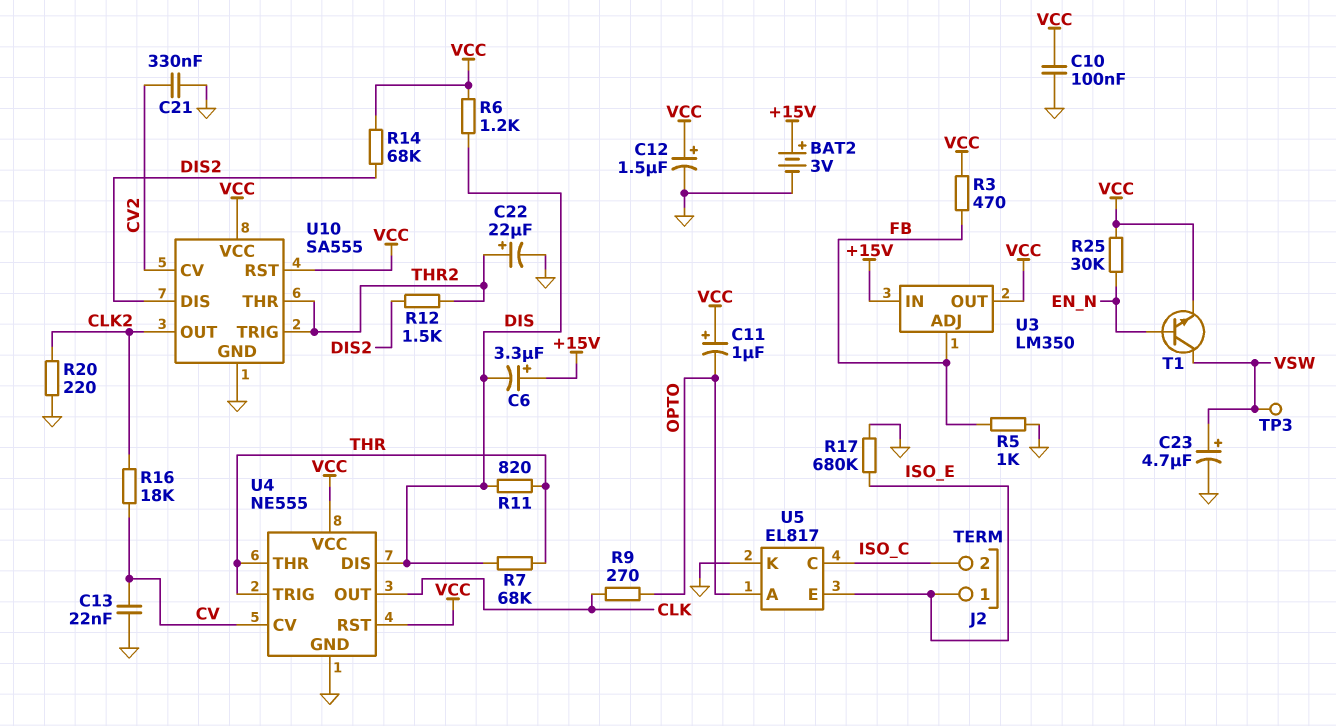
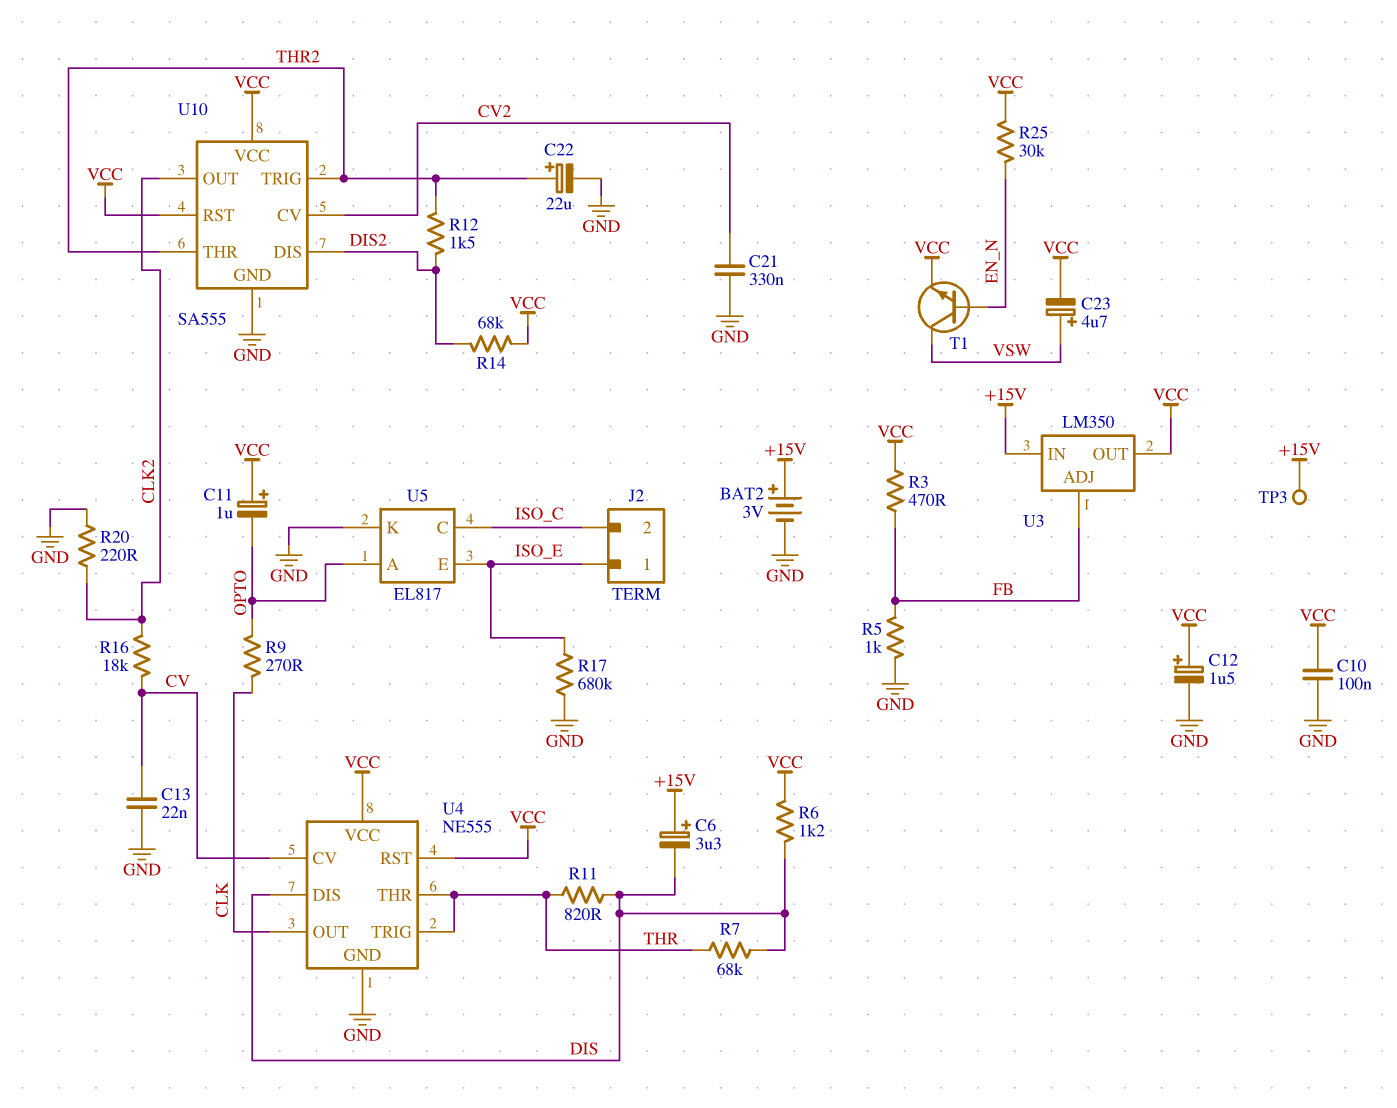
C23: 4.7uF (plus VSW, minus GND) -> 4.7uF (plus VSW, minus VCC)
TP3: test point (VSW) -> test point (+15V)

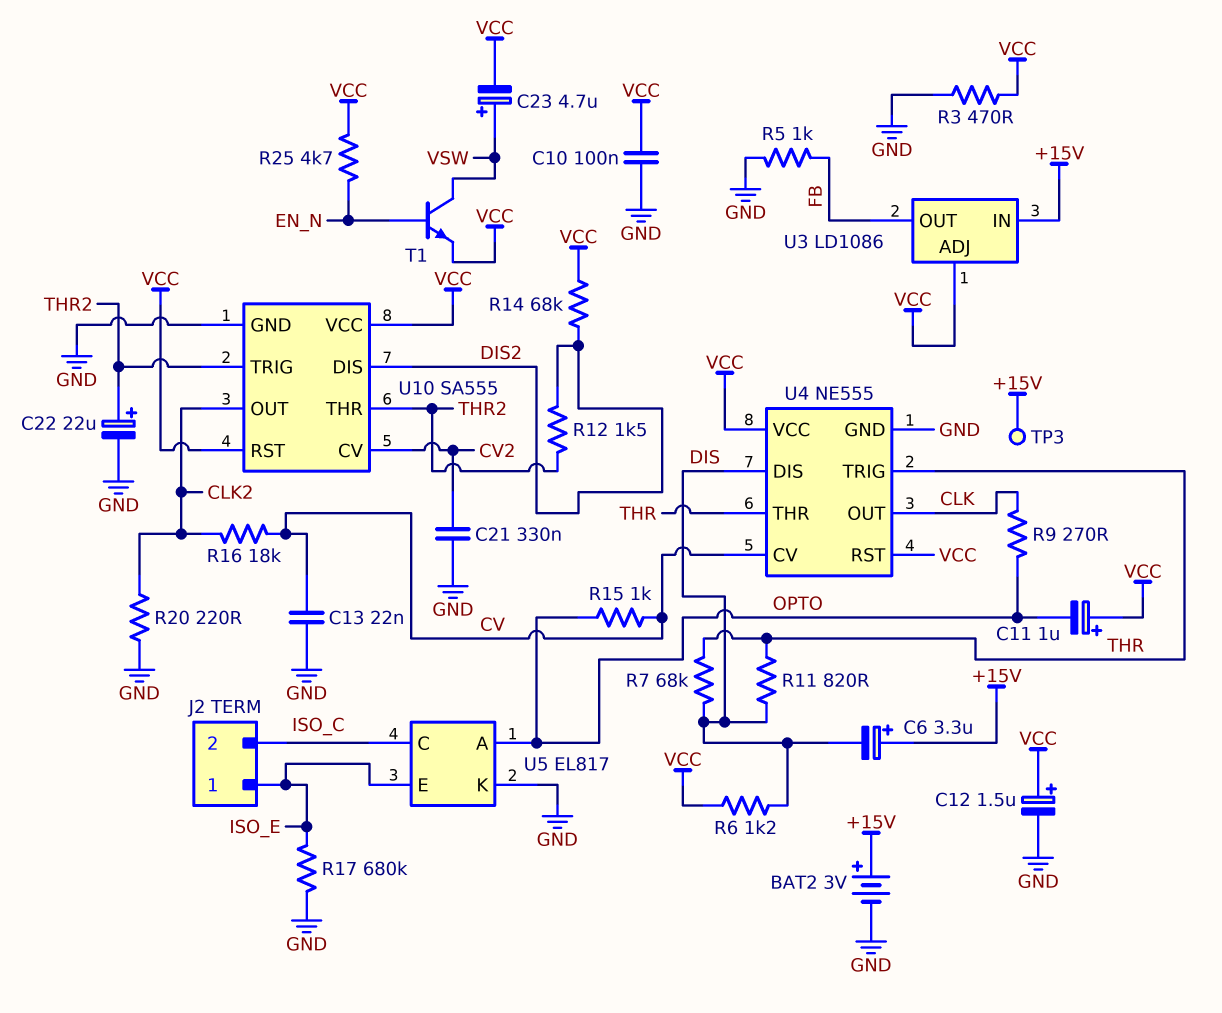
R3: 470 (FB, VCC) -> 470 (GND, VCC)
R15: none -> 1k (CV, OPTO)
R25: 30k (EN_N, VCC) -> 4.7k (EN_N, VCC)
U3: LM350 -> LD1086
U3 pin ADJ: FB -> VCC
U3 pin OUT: VCC -> FB

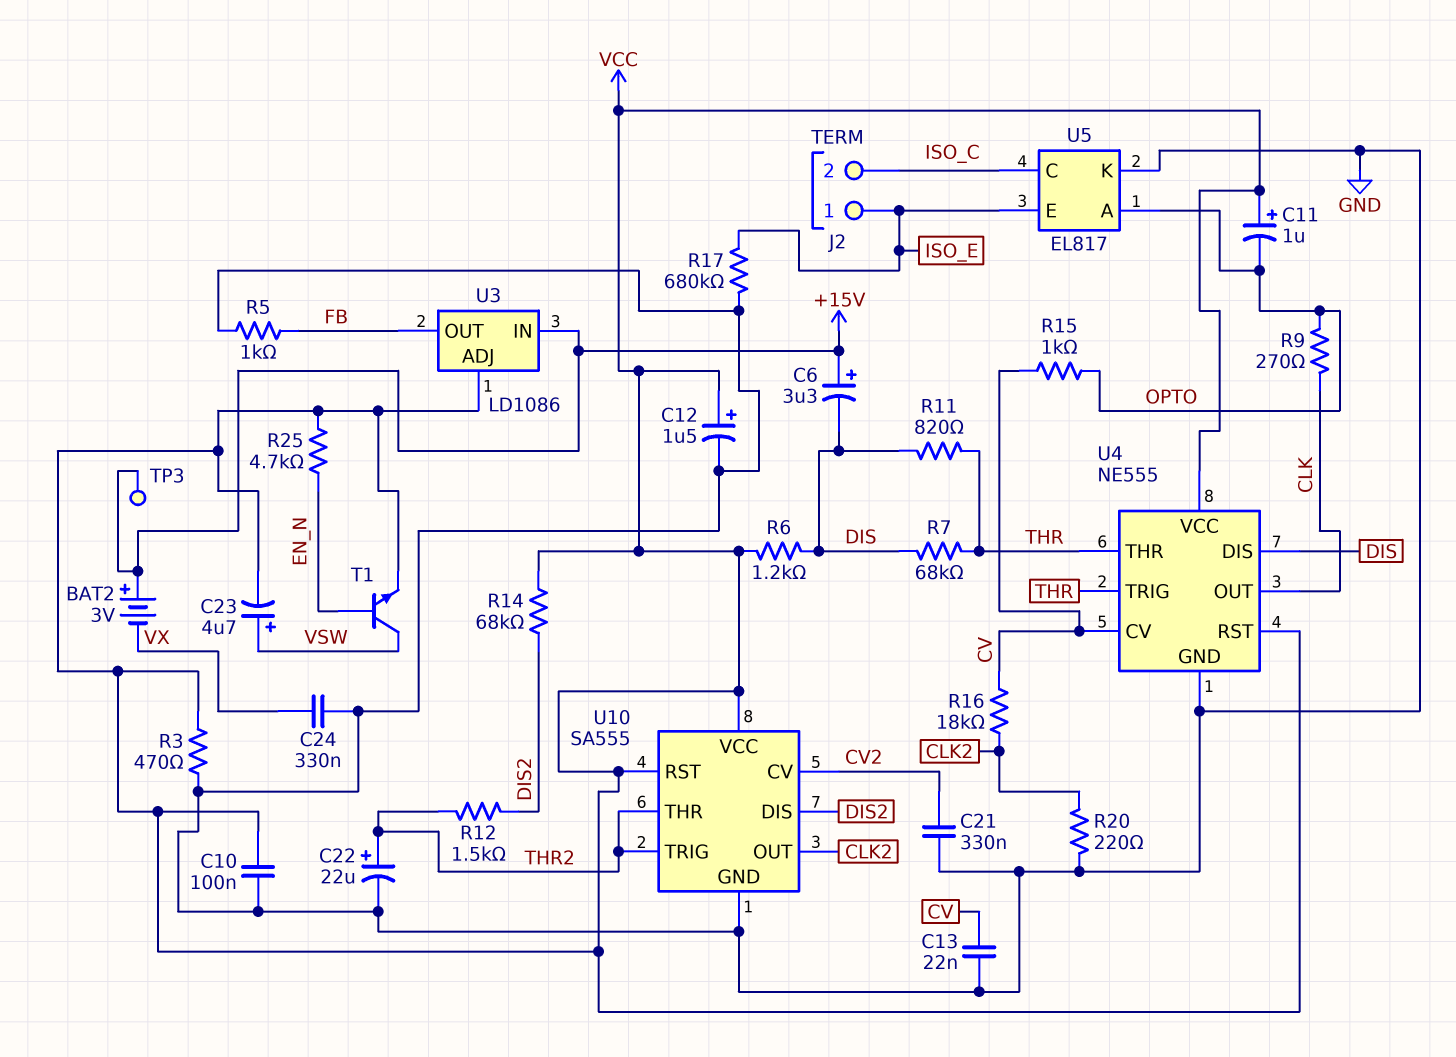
BAT2: 3V (plus +15V, minus GND) -> 3V (plus +15V, minus VX)
C24: none -> 330nF (GND, VX)

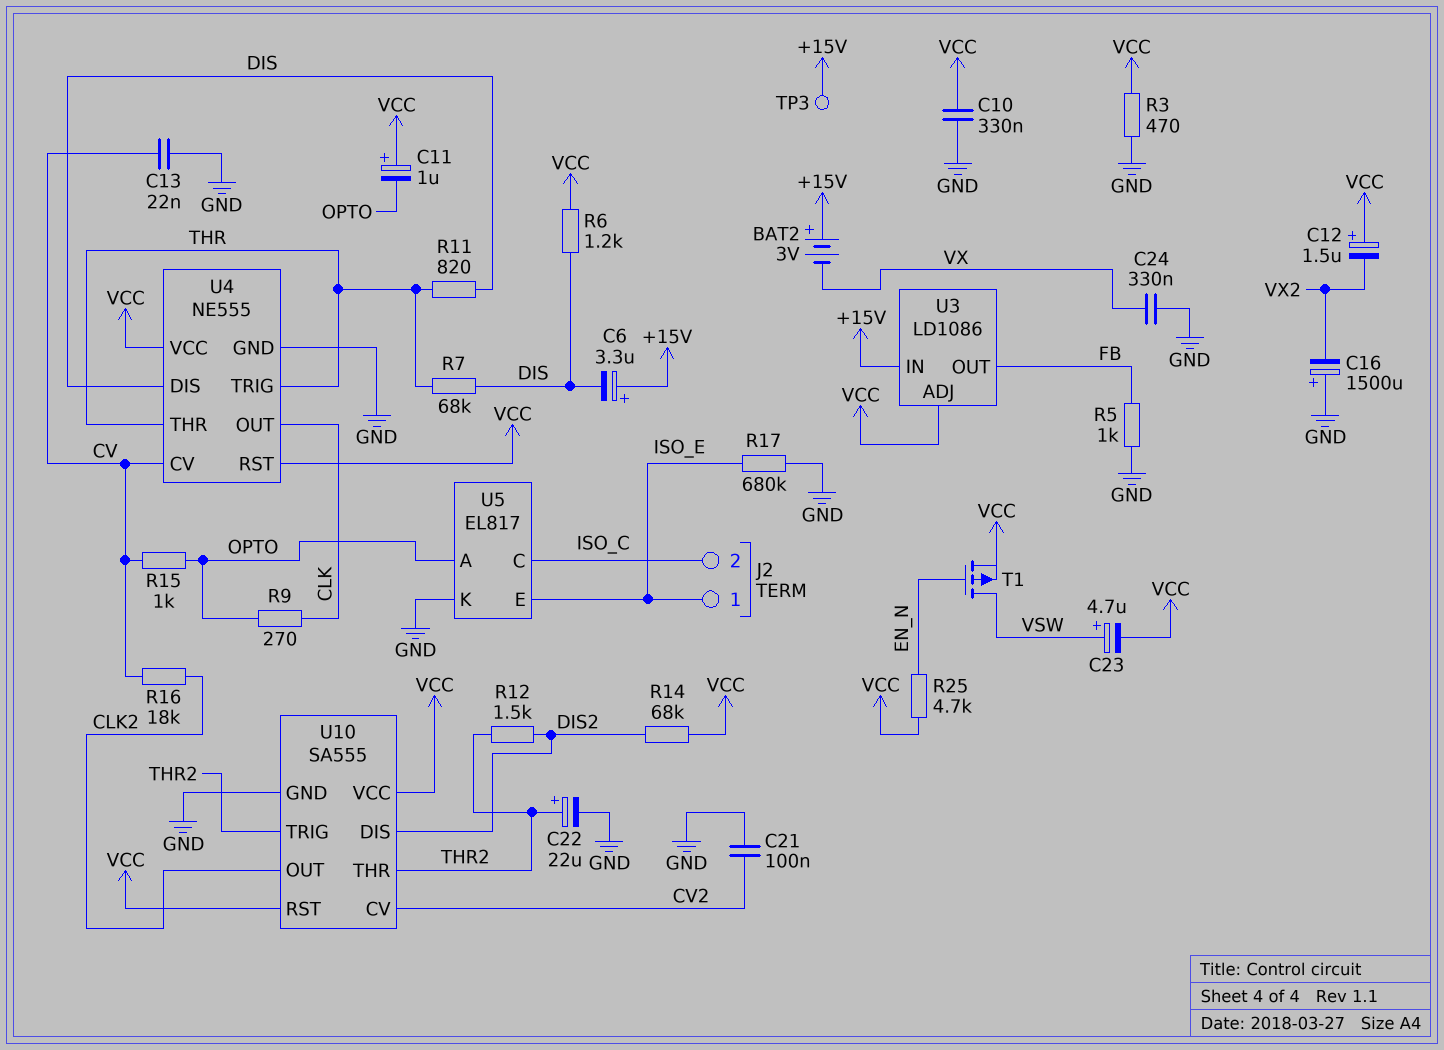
C10: 100nF (GND, VCC) -> 330nF (GND, VCC)
C12: 1.5uF (plus VCC, minus GND) -> 1.5uF (plus VCC, minus VX2)
C16: none -> 1500uF (plus GND, minus VX2)
C21: 330nF (CV2, GND) -> 100nF (CV2, GND)
R20: 220 (CLK2, GND) -> none
T1: NPN (B EN_N, C VSW, E VCC) -> PMOS (G EN_N, D VSW, S VCC)

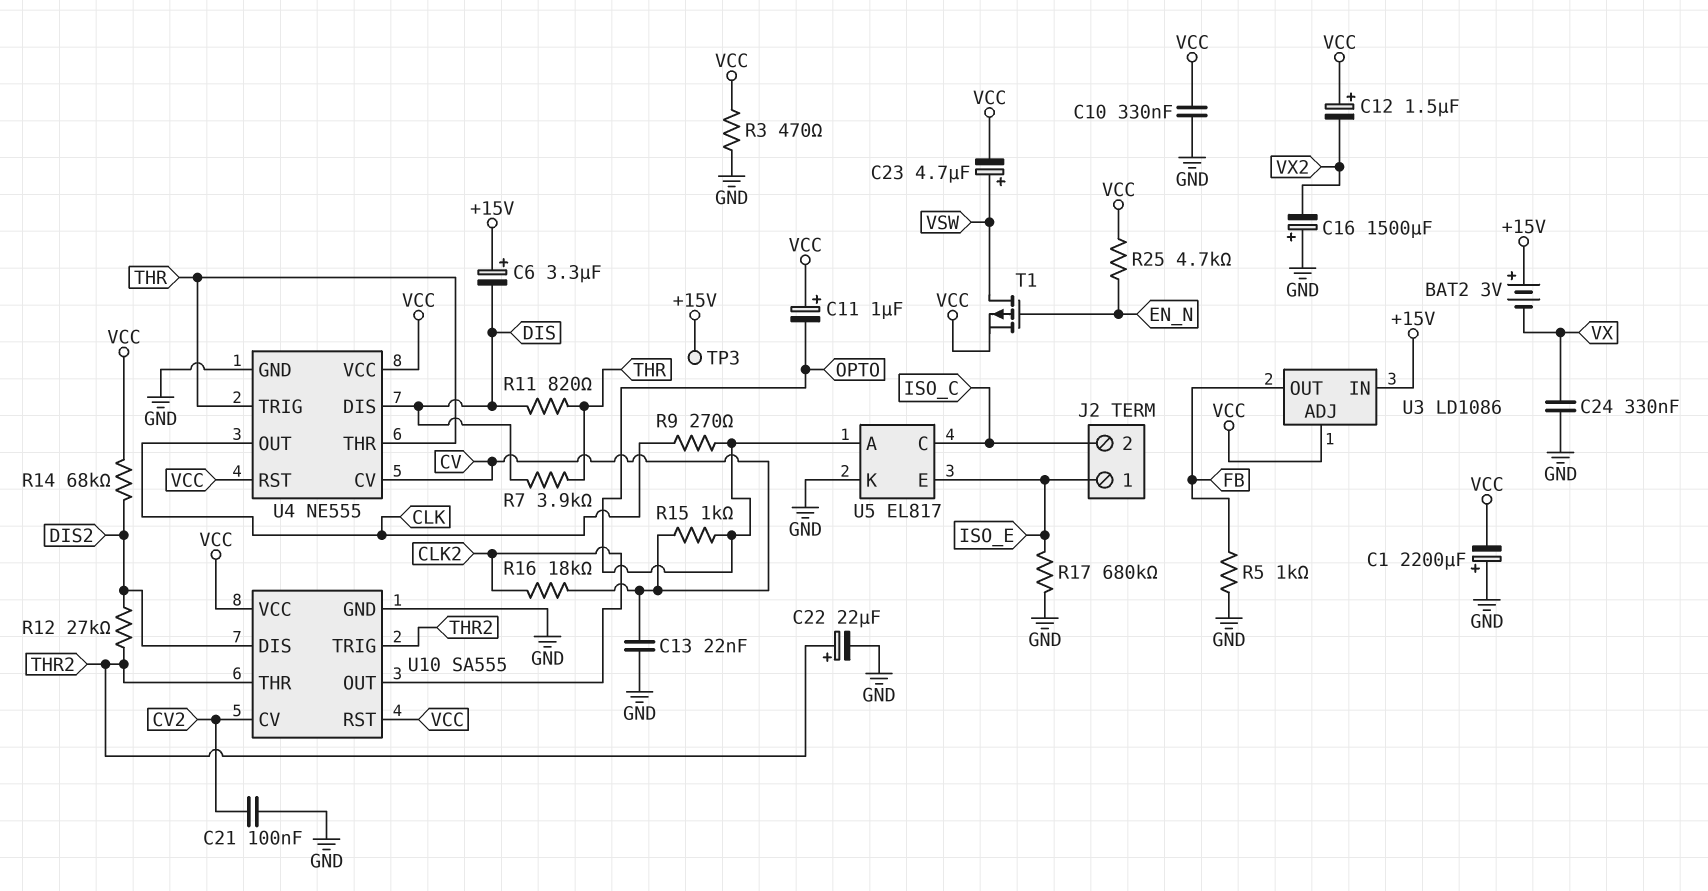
C1: none -> 2200uF (plus GND, minus VCC)
R6: 1.2k (DIS, VCC) -> none
R7: 68k (DIS, THR) -> 3.9k (DIS, THR)
R12: 1.5k (DIS2, THR2) -> 27k (DIS2, THR2)

